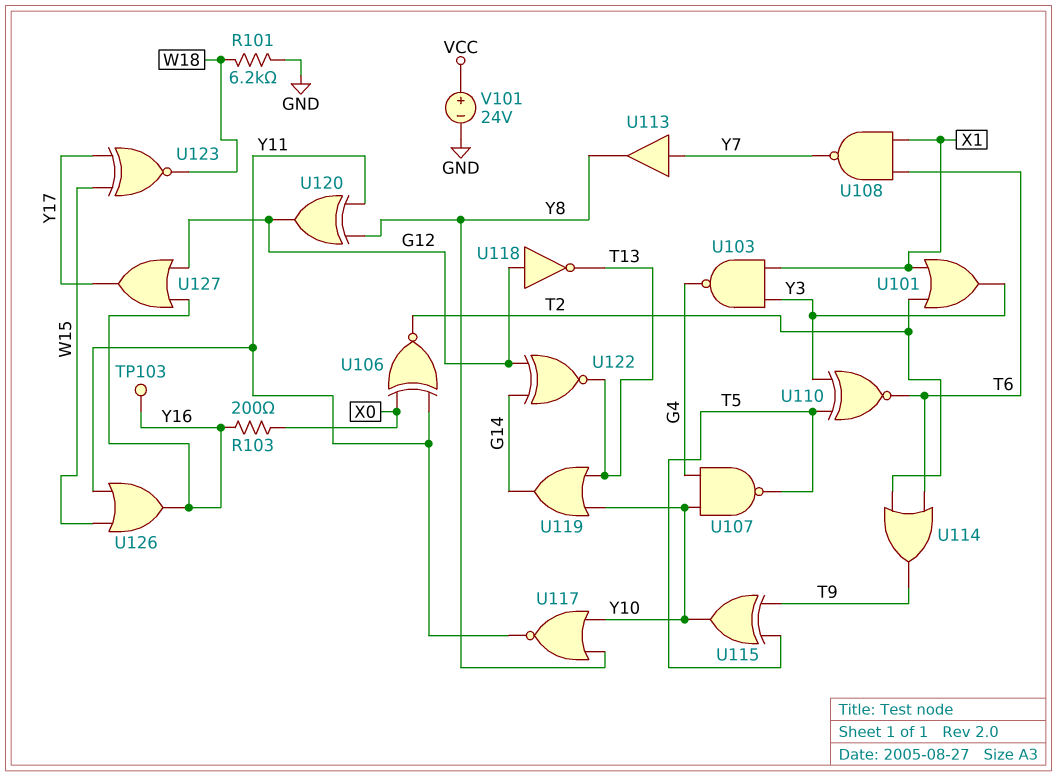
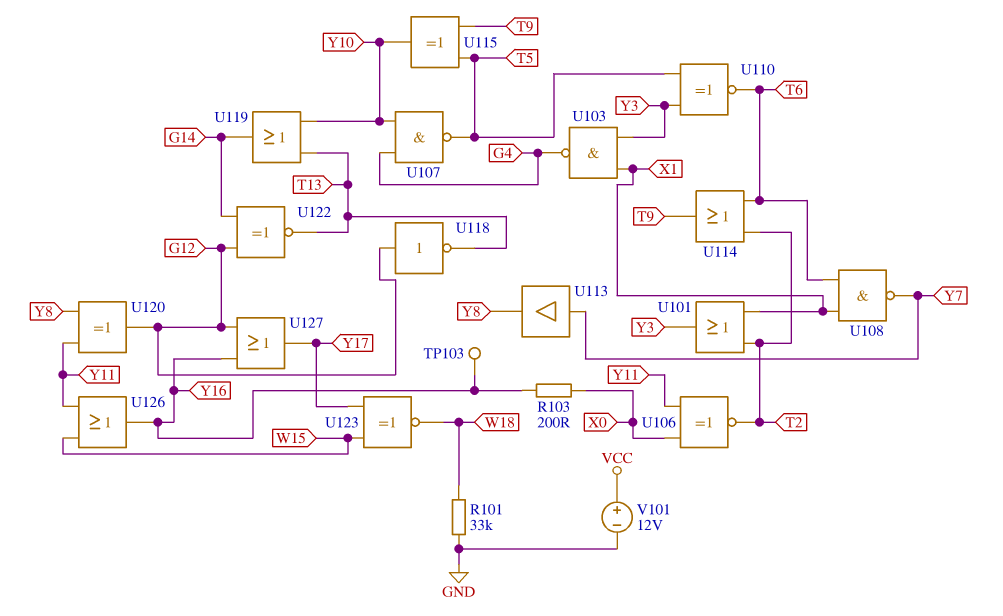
R101: 6.2k (GND, W18) -> 33k (GND, W18)
U117: NOR (in Y8, in Y10, out Y11) -> none
V101: 24V (plus VCC, minus GND) -> 12V (plus VCC, minus GND)

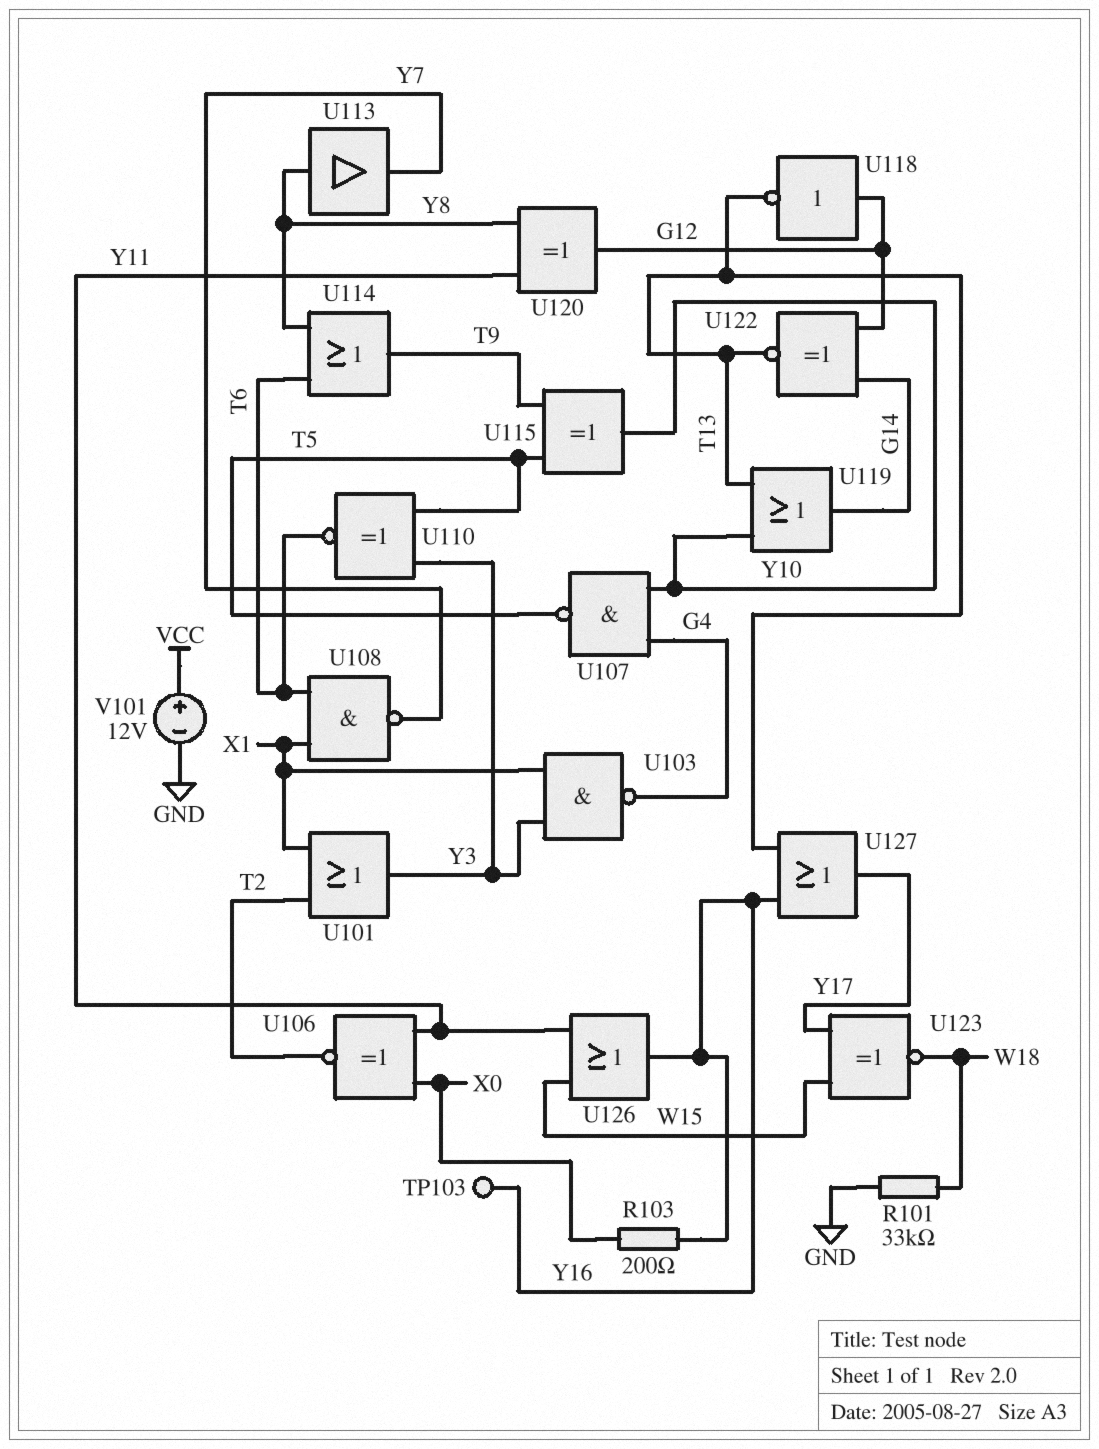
U113: buffer (in Y7, out Y8) -> buffer (in Y8, out Y7)
U114: OR (in T2, in T6, out T9) -> OR (in T6, in Y8, out T9)
U127: OR (in G12, in Y16, out Y17) -> OR (in T13, in Y16, out Y17)

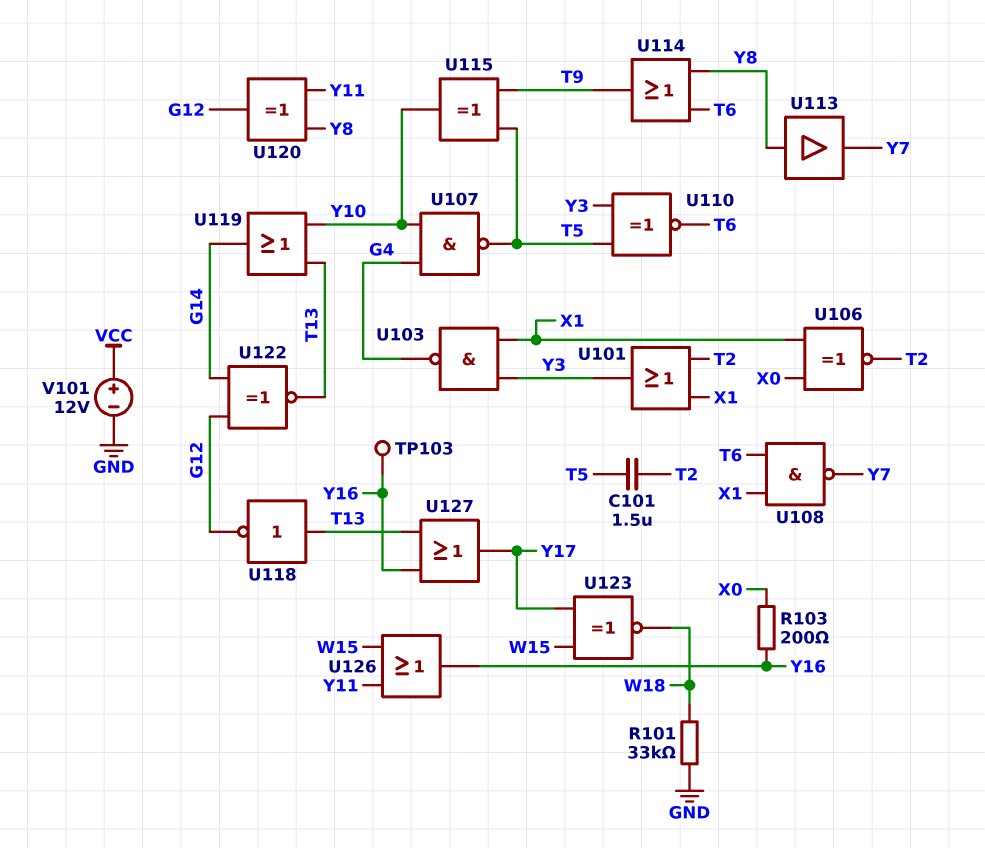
C101: none -> 1.5uF (T2, T5)
U106: XNOR (in X0, in Y11, out T2) -> XNOR (in X0, in X1, out T2)
U118: NOT (in G12, out T13) -> NOT (in T13, out G12)

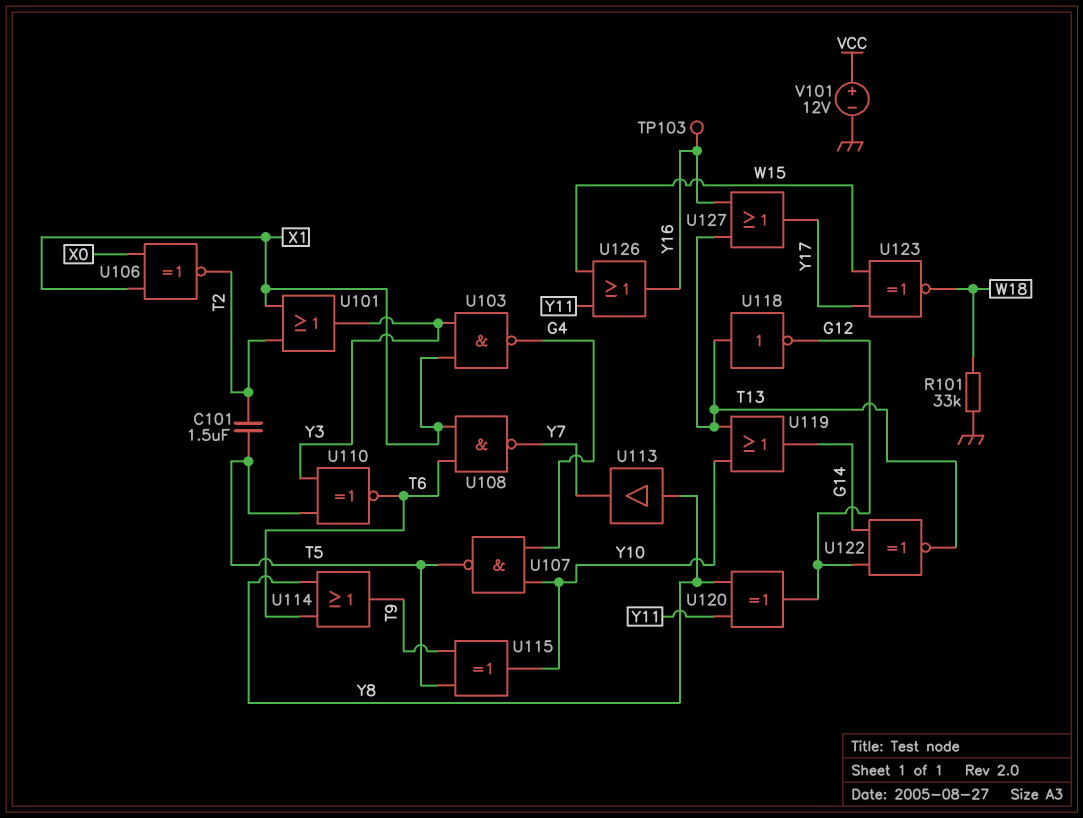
R103: 200 (X0, Y16) -> none

